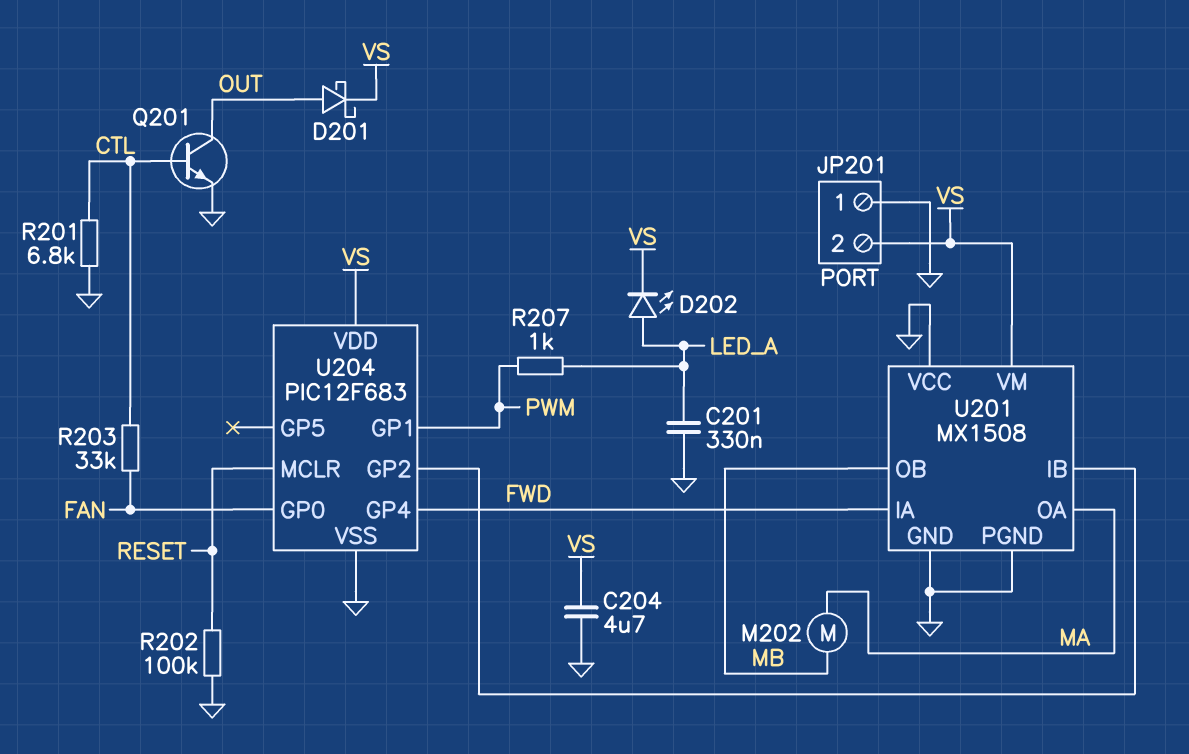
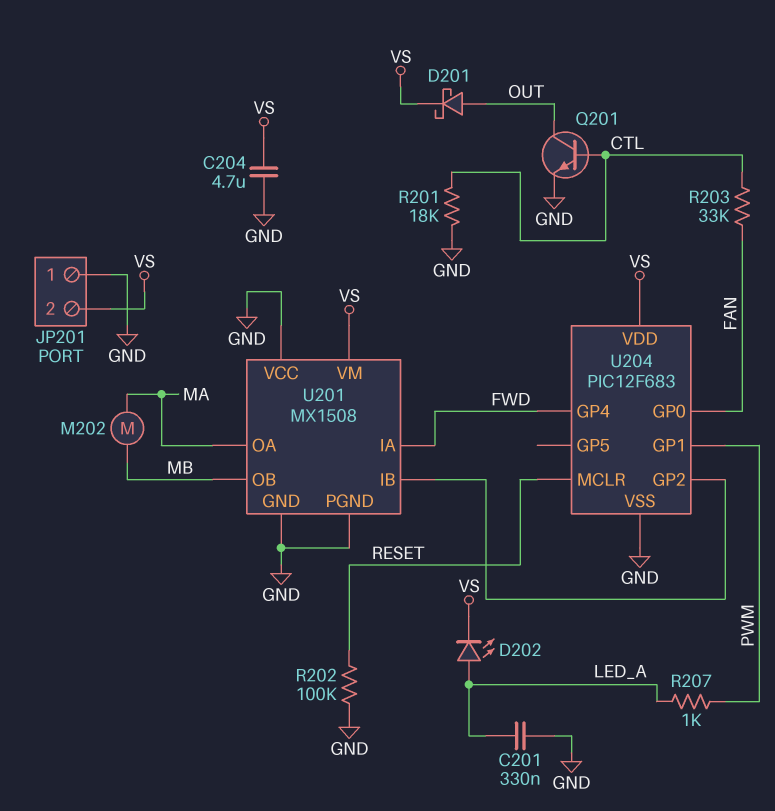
R201: 6.8k (CTL, GND) -> 18k (CTL, GND)

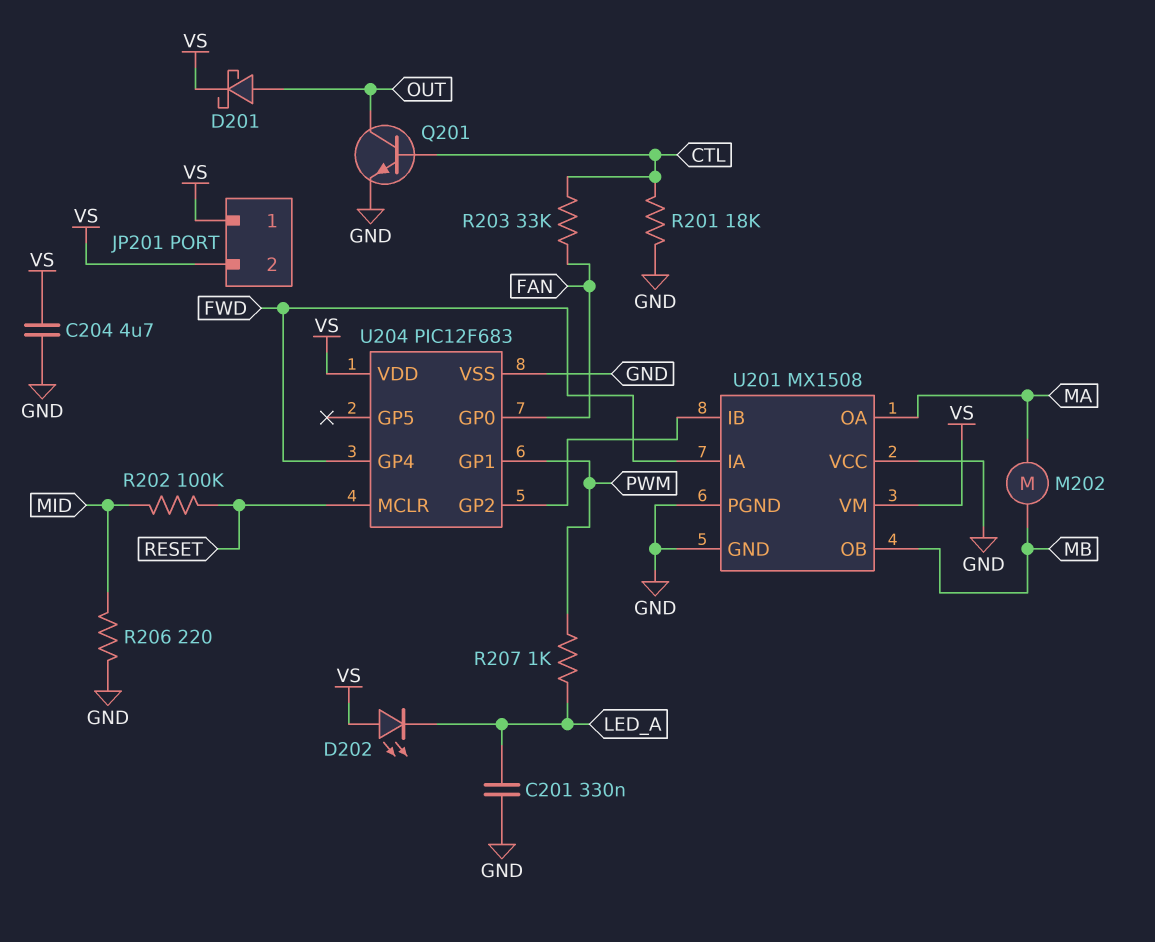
D202: LED (A LED_A, K VS) -> LED (A VS, K LED_A)
JP201 pin 1: GND -> VS
R202: 100k (GND, RESET) -> 100k (MID, RESET)
R206: none -> 220 (GND, MID)

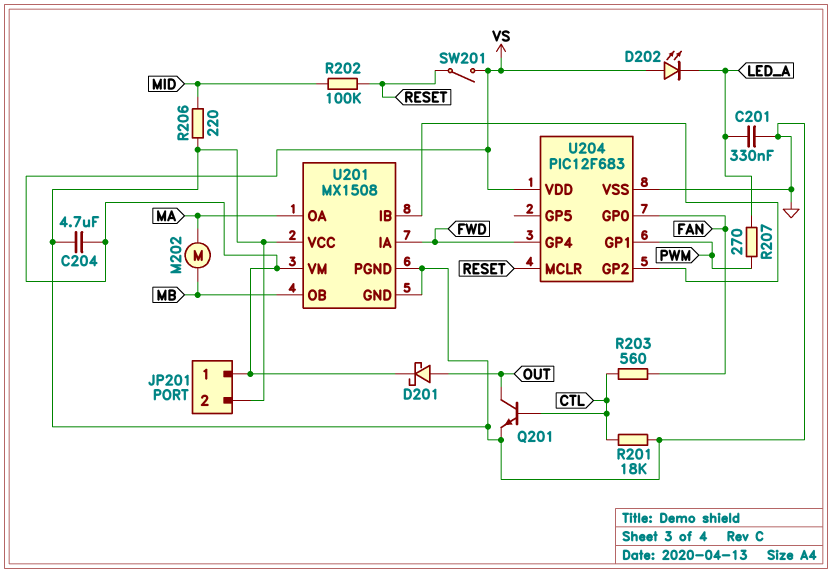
JP201 pin 2: VS -> GND
R203: 33k (CTL, FAN) -> 560 (CTL, FAN)
R207: 1k (LED_A, PWM) -> 270 (LED_A, PWM)
SW201: none -> switch (RESET, VS)

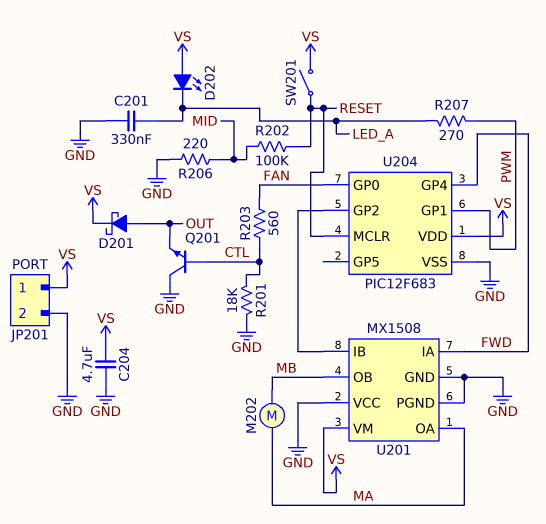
Q201: NPN (B CTL, C OUT, E GND) -> NPN (B CTL, C GND, E OUT)

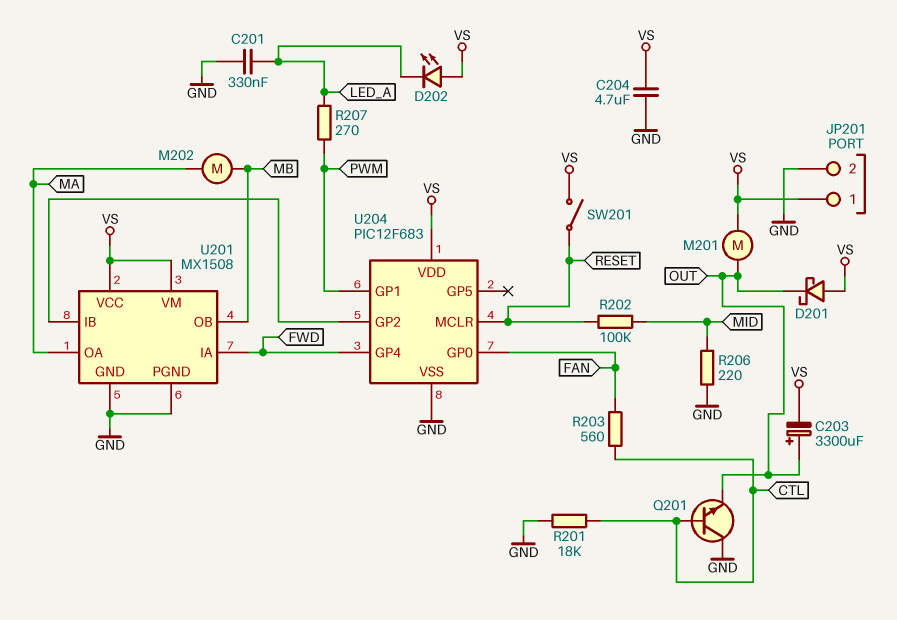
C203: none -> 3300uF (plus OUT, minus VS)
D201: schottky (A OUT, K VS) -> schottky (A VS, K OUT)
M201: none -> motor (OUT, VS)
U201 pin VCC: GND -> VS

